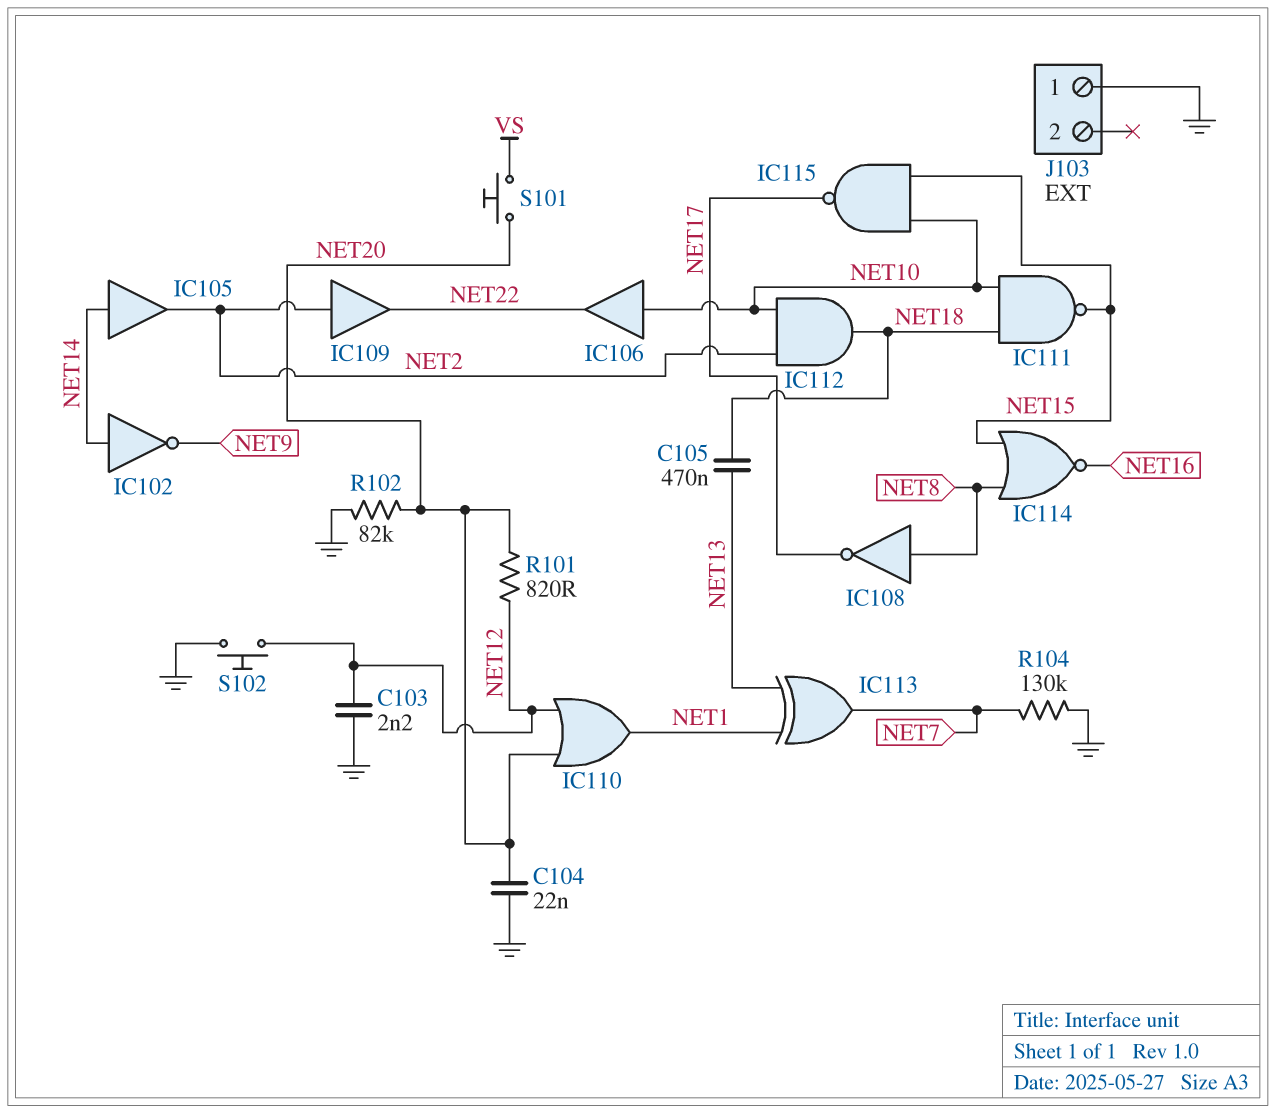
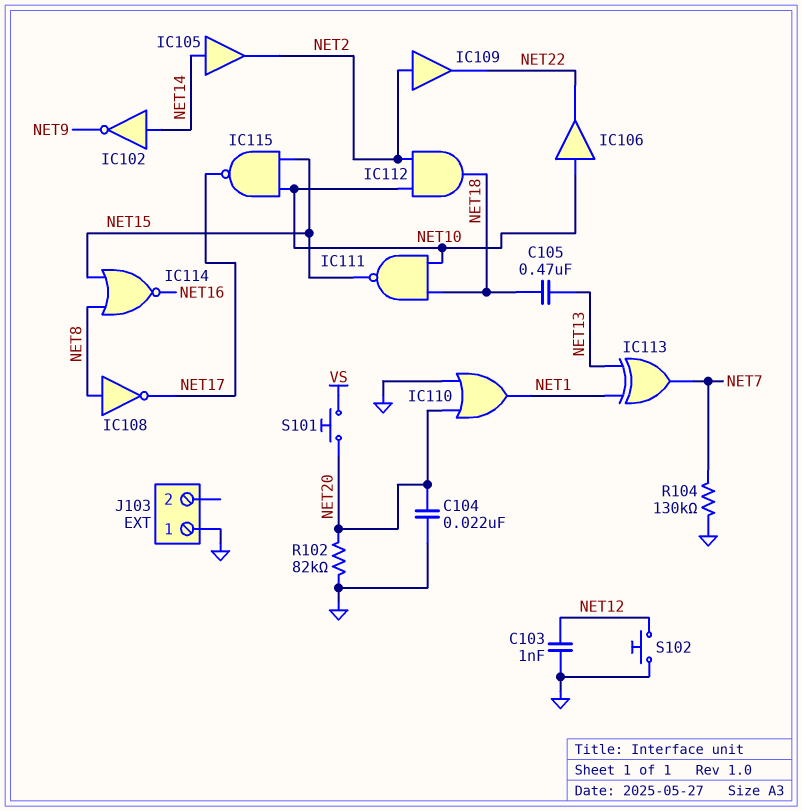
C103: 2.2nF (GND, NET12) -> 1nF (GND, NET12)
IC110: OR (in NET12, in NET20, out NET1) -> OR (in GND, in NET20, out NET1)
R101: 820 (NET12, NET20) -> none

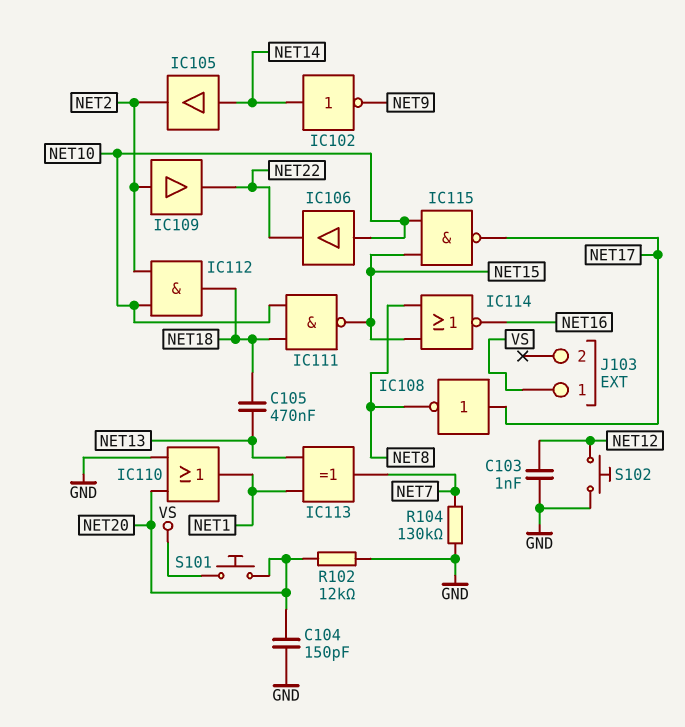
C104: 22nF (GND, NET20) -> 150pF (GND, NET20)
IC108: NOT (in NET8, out NET17) -> NOT (in NET17, out NET8)
J103 pin 1: GND -> VS
R102: 82k (GND, NET20) -> 12k (GND, NET20)

